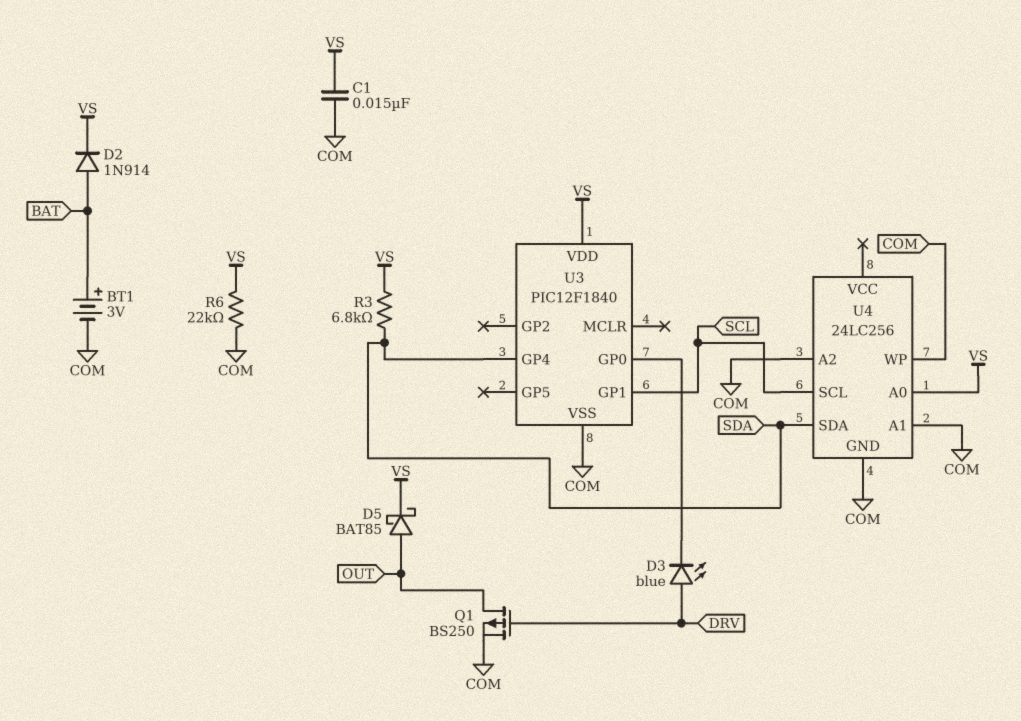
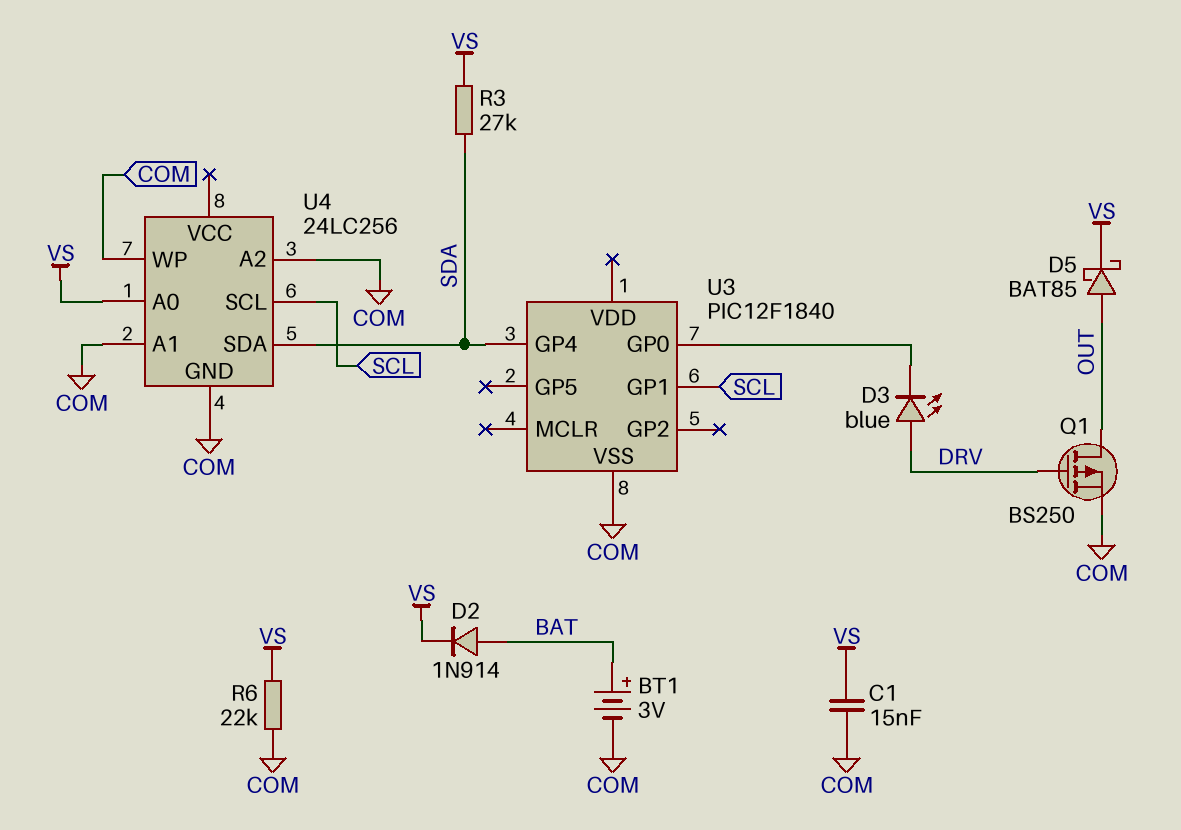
R3: 6.8k (SDA, VS) -> 27k (SDA, VS)
U3 pin VDD: VS -> none

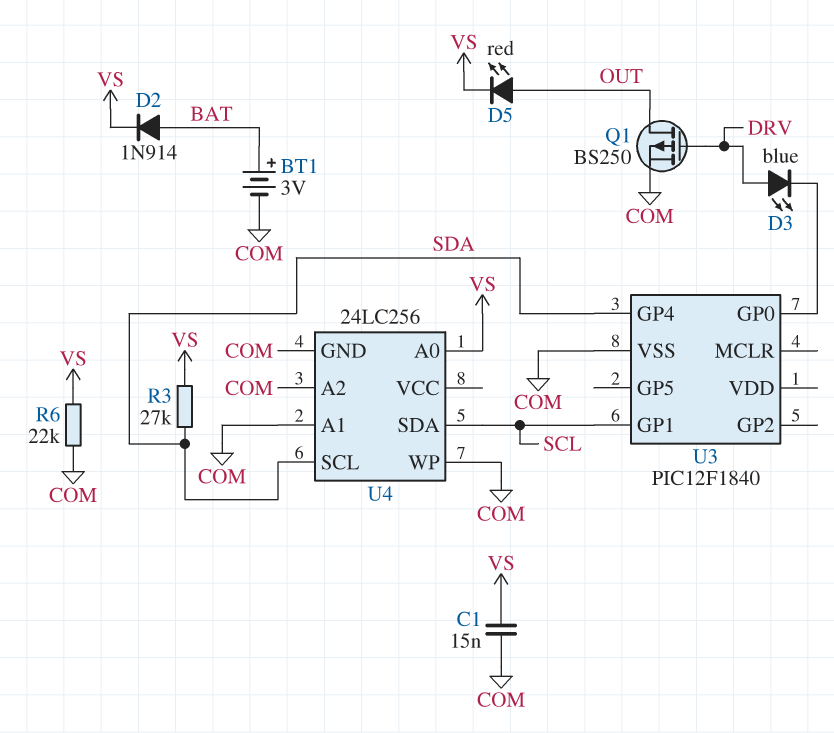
D5: schottky BAT85 (A OUT, K VS) -> LED red (A OUT, K VS)
U4 pin SCL: SCL -> SDA
U4 pin SDA: SDA -> SCL

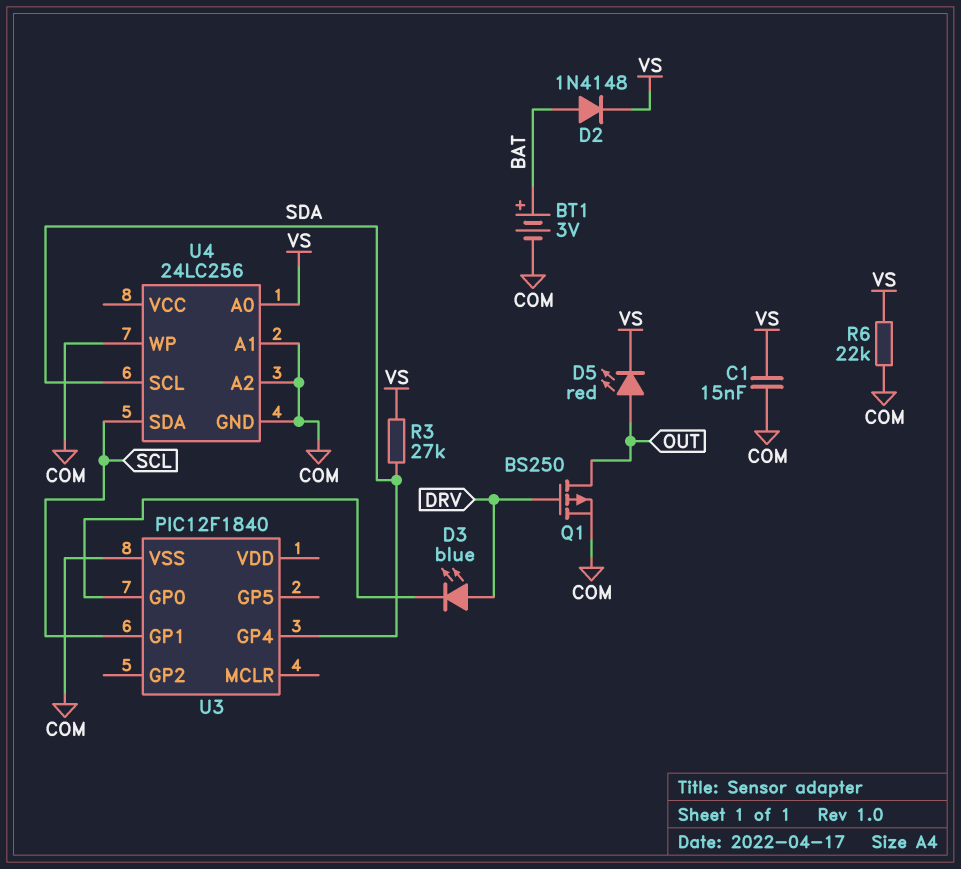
D2: diode 1N914 (A BAT, K VS) -> diode 1N4148 (A BAT, K VS)

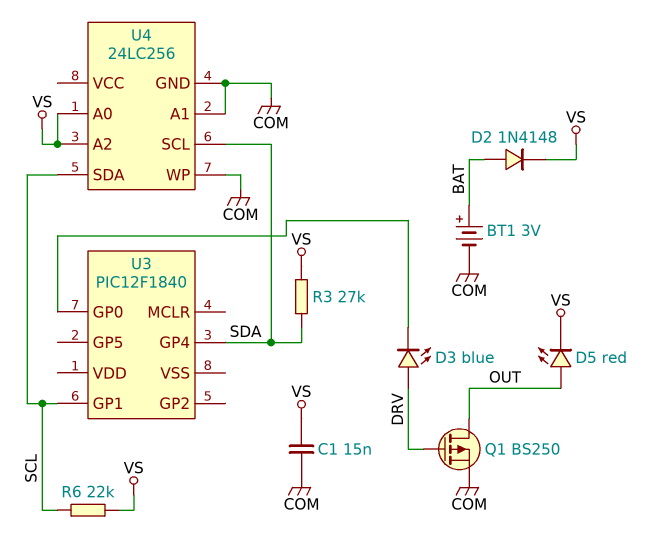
R6: 22k (COM, VS) -> 22k (SCL, VS)
U3 pin VSS: COM -> none
U4 pin A2: COM -> VS

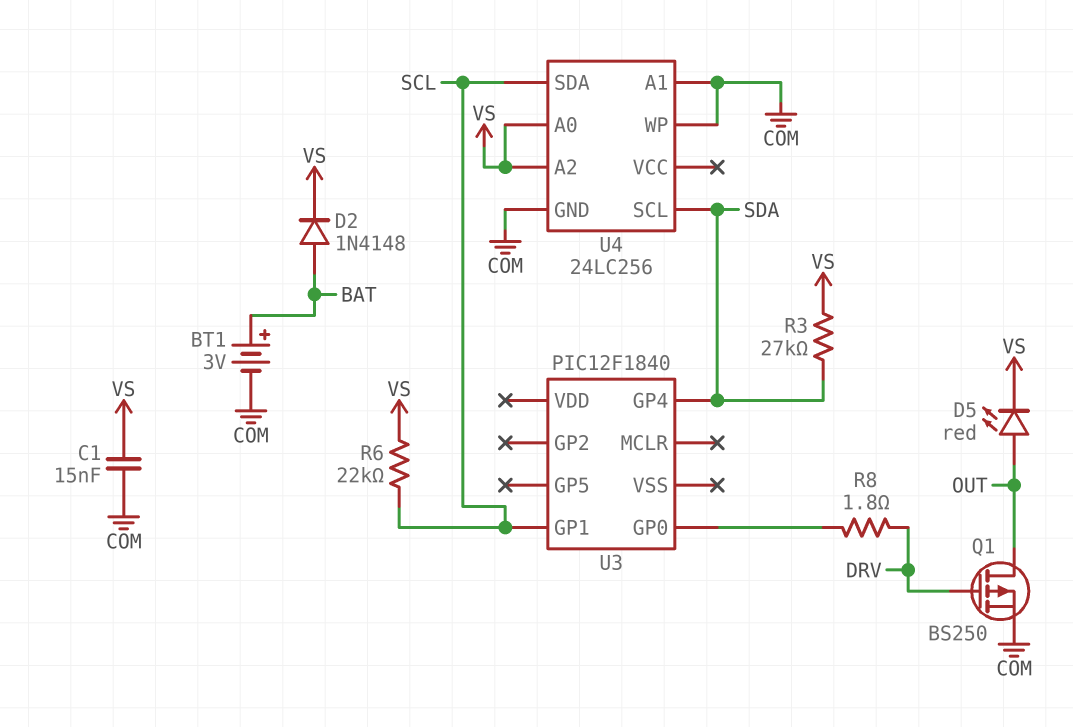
D3: LED blue (A DRV, K U3/GP0) -> none
R8: none -> 1.8 (DRV, U3/GP0)

